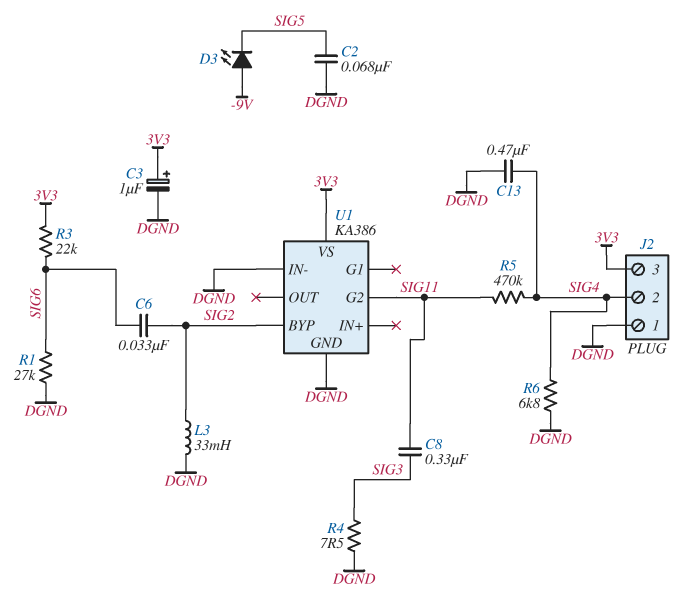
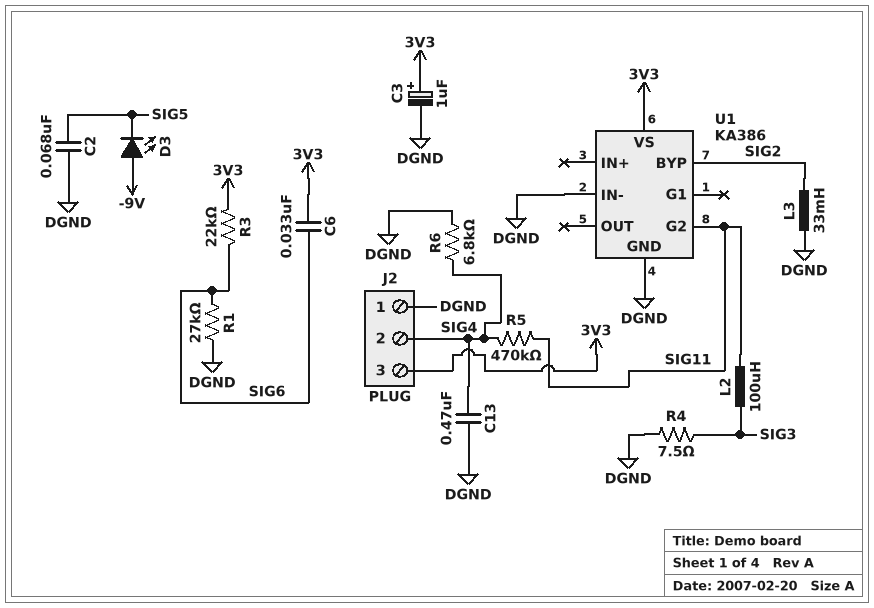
C6: 33nF (SIG2, SIG6) -> 33nF (3V3, SIG6)
C8: 330nF (SIG3, SIG11) -> none
L2: none -> 100uH (SIG3, SIG11)

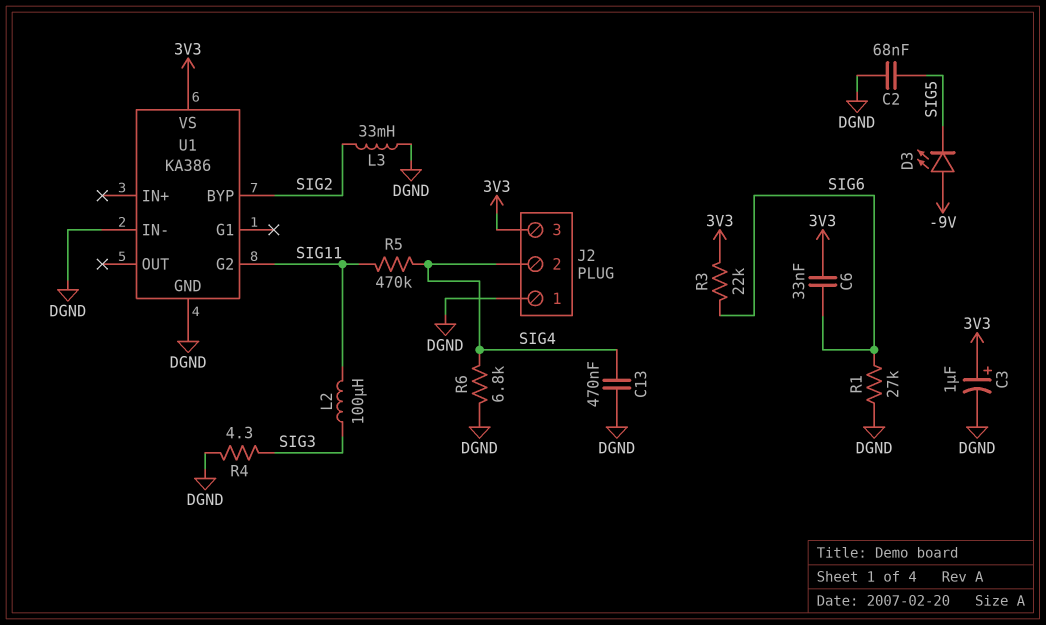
R4: 7.5 (DGND, SIG3) -> 4.3 (DGND, SIG3)

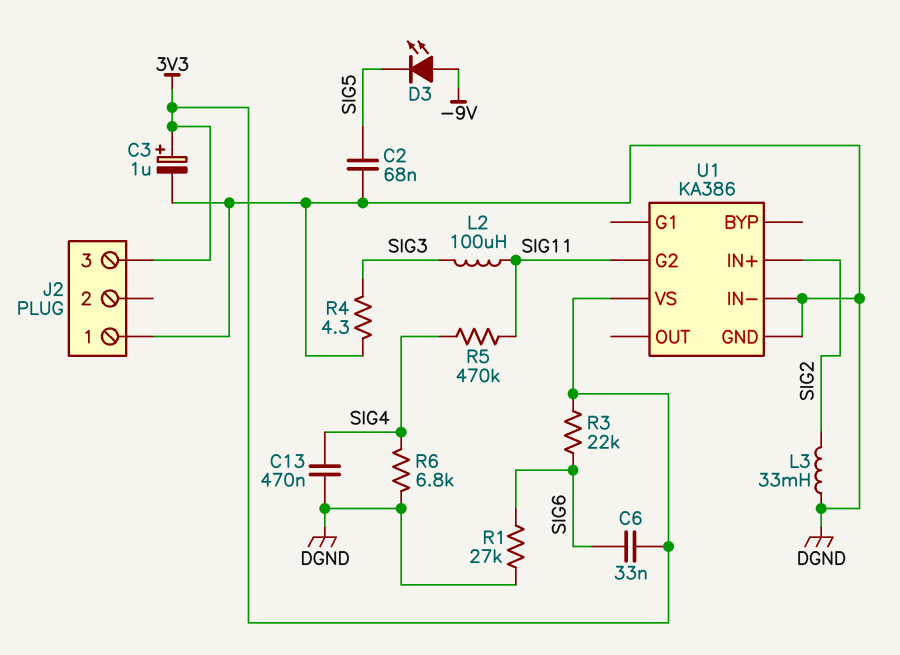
J2 pin 2: SIG4 -> none
U1 pin BYP: SIG2 -> none
U1 pin IN+: none -> SIG2

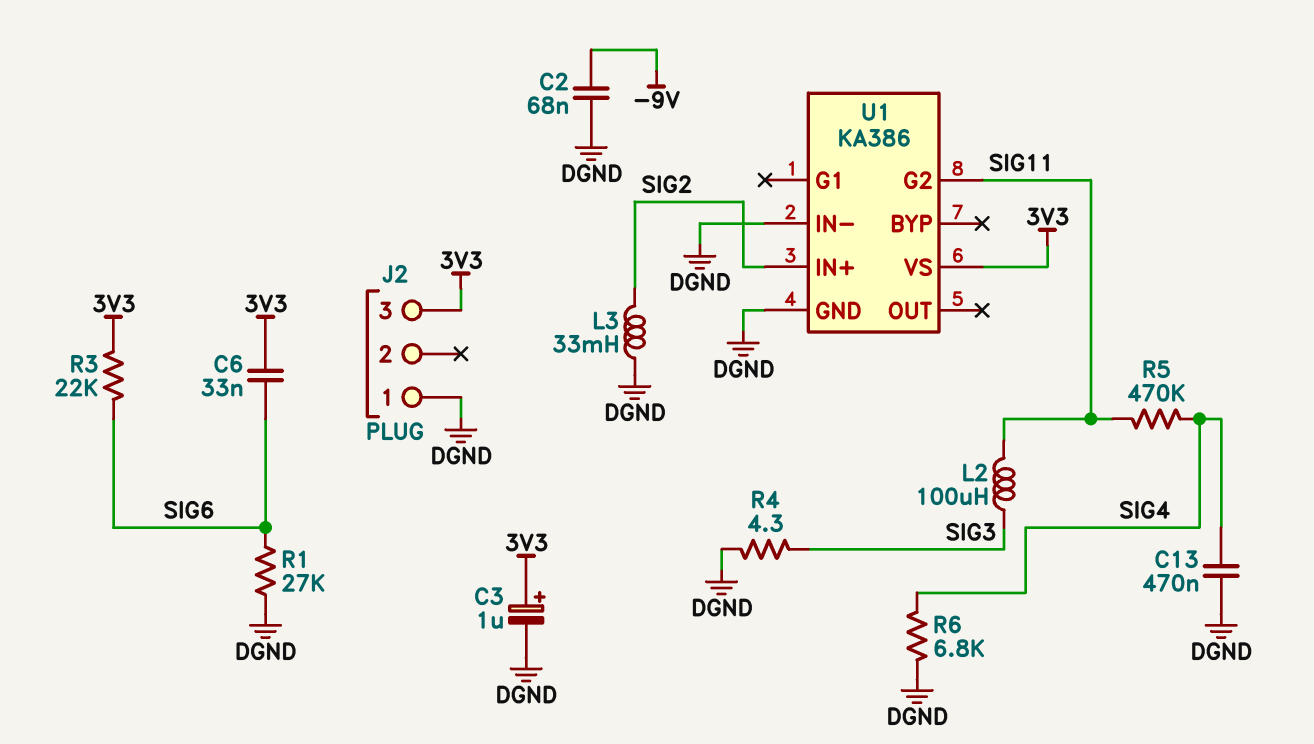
C2: 68nF (DGND, SIG5) -> 68nF (-9V, DGND)
D3: LED (A -9V, K SIG5) -> none

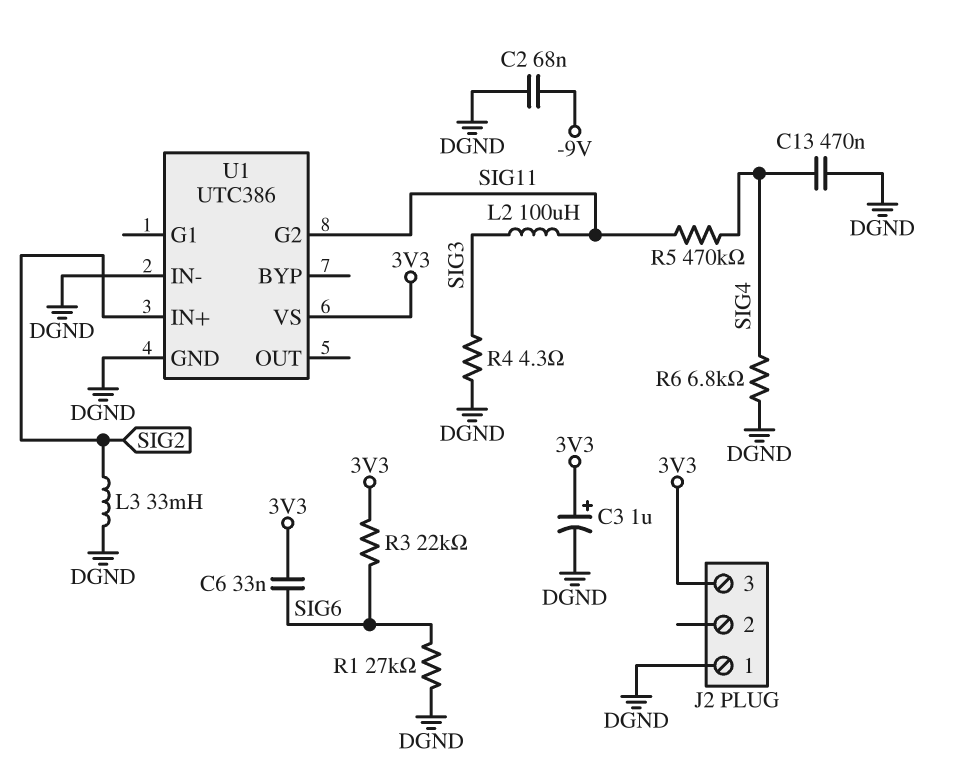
U1: KA386 -> UTC386

